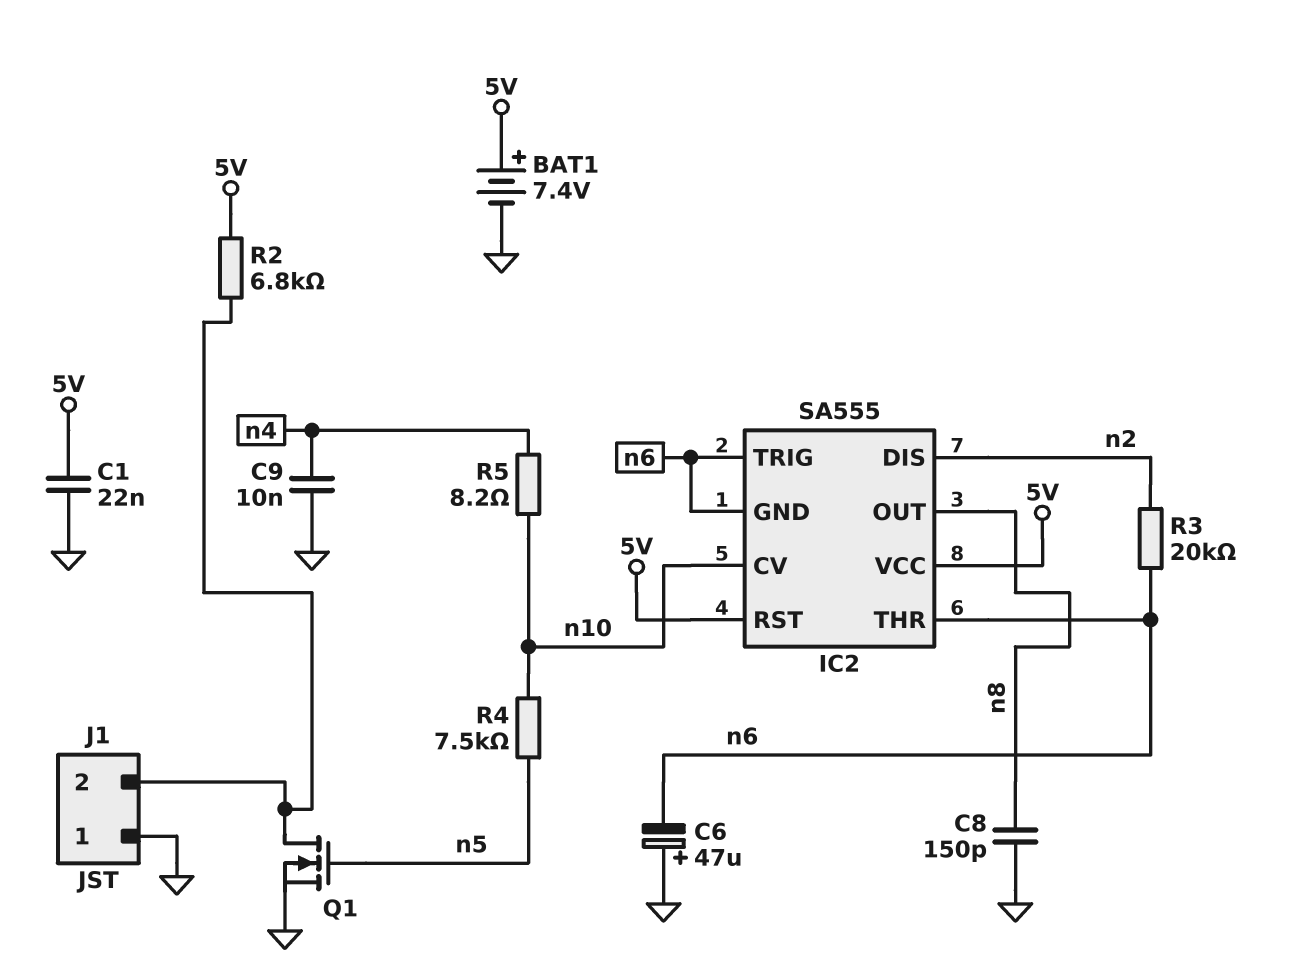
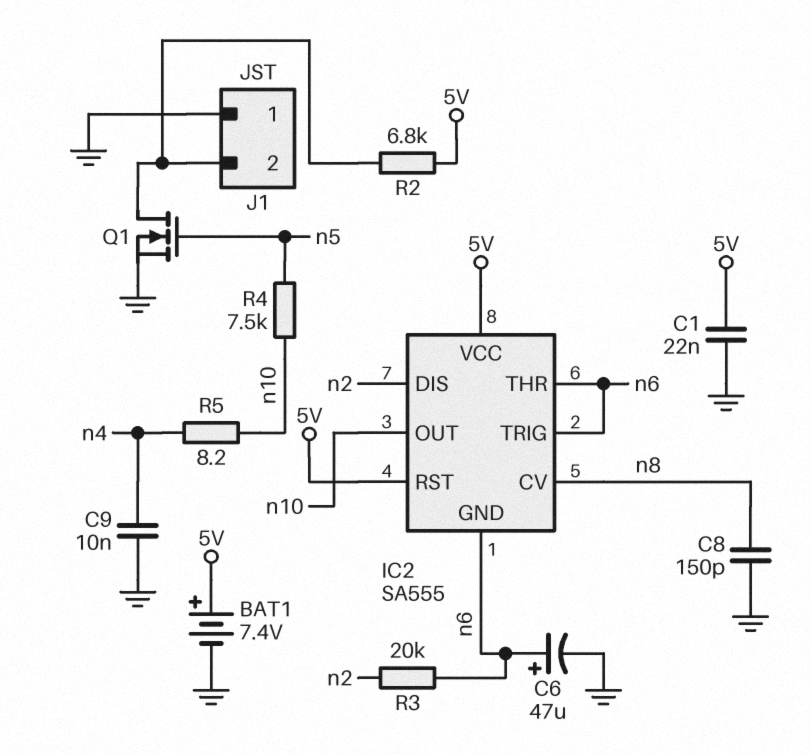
C6: 47uF (plus GND, minus n6) -> 47uF (plus n6, minus GND)
IC2 pin CV: n10 -> n8
IC2 pin OUT: n8 -> n10

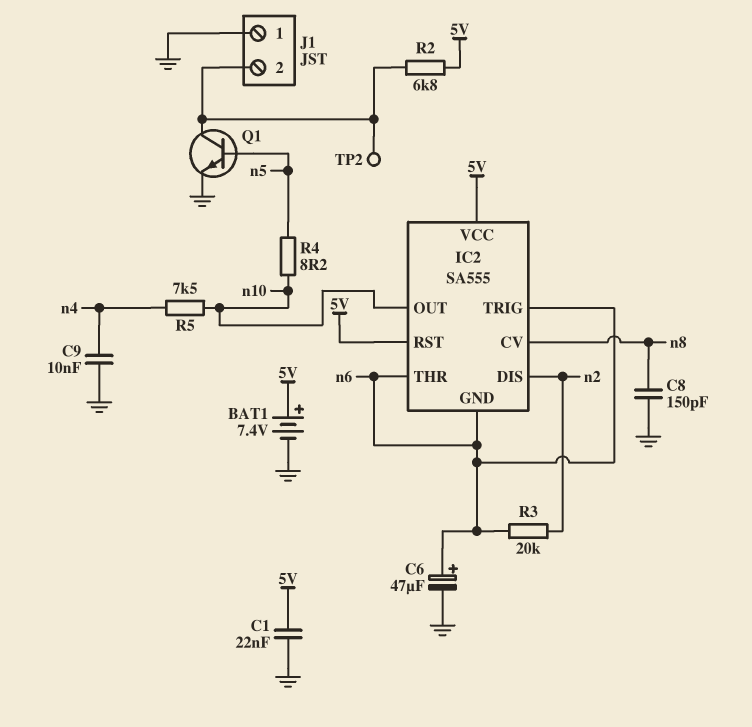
Q1: NMOS (G n5, D J1/2, S GND) -> NPN (B n5, C J1/2, E GND)
R4: 7.5k (n5, n10) -> 8.2 (n5, n10)
R5: 8.2 (n4, n10) -> 7.5k (n4, n10)
TP2: none -> test point (J1/2)

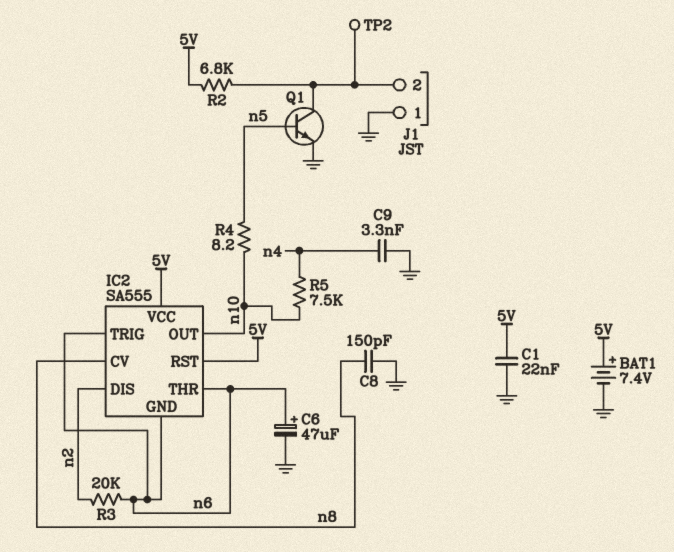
C9: 10nF (GND, n4) -> 3.3nF (GND, n4)

